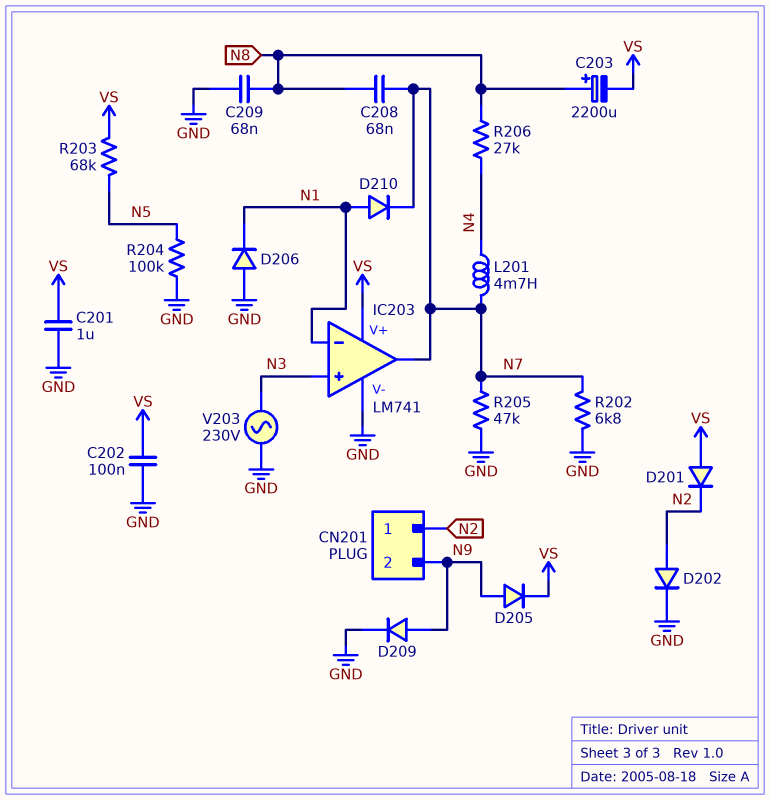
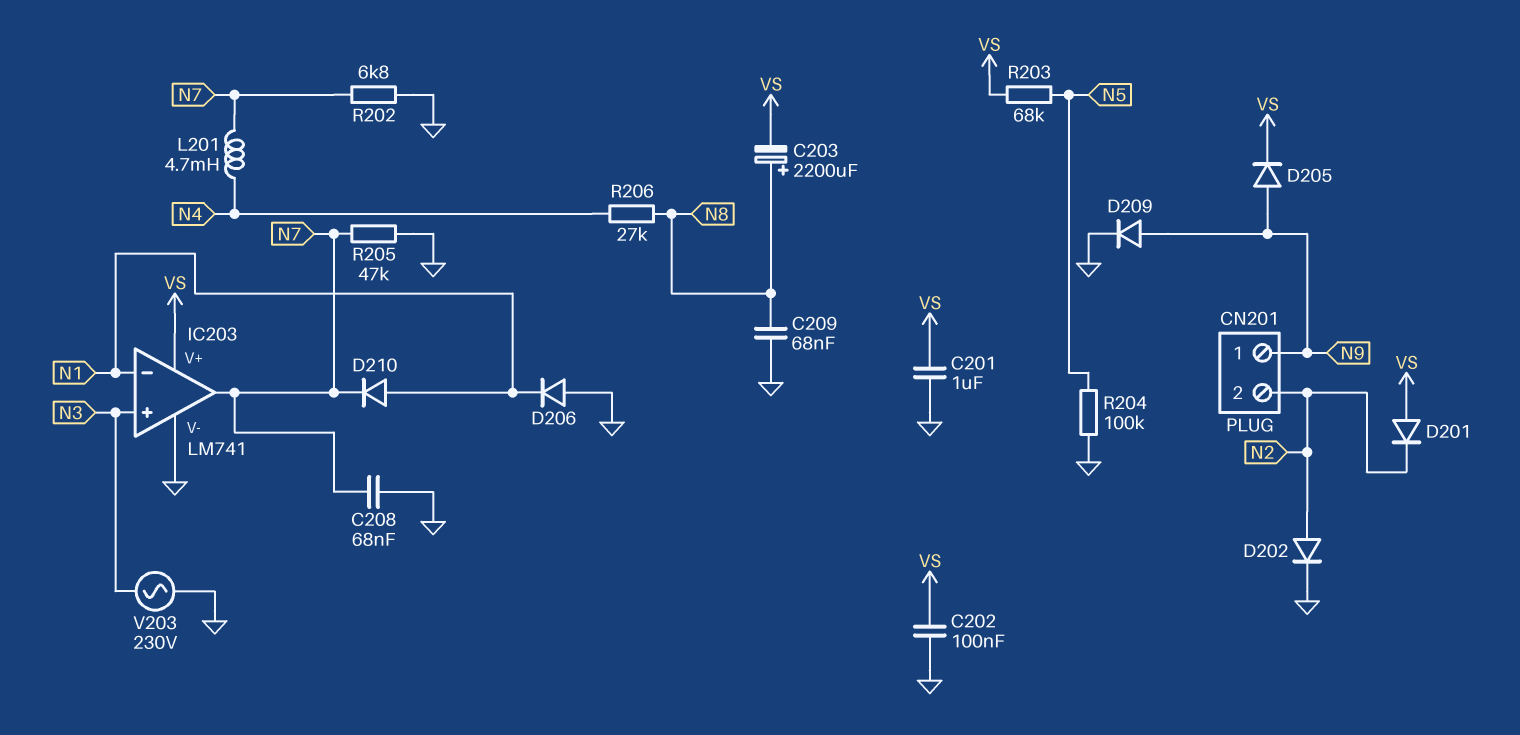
C208: 68nF (N7, N8) -> 68nF (GND, N7)
CN201 pin 1: N2 -> N9
CN201 pin 2: N9 -> N2

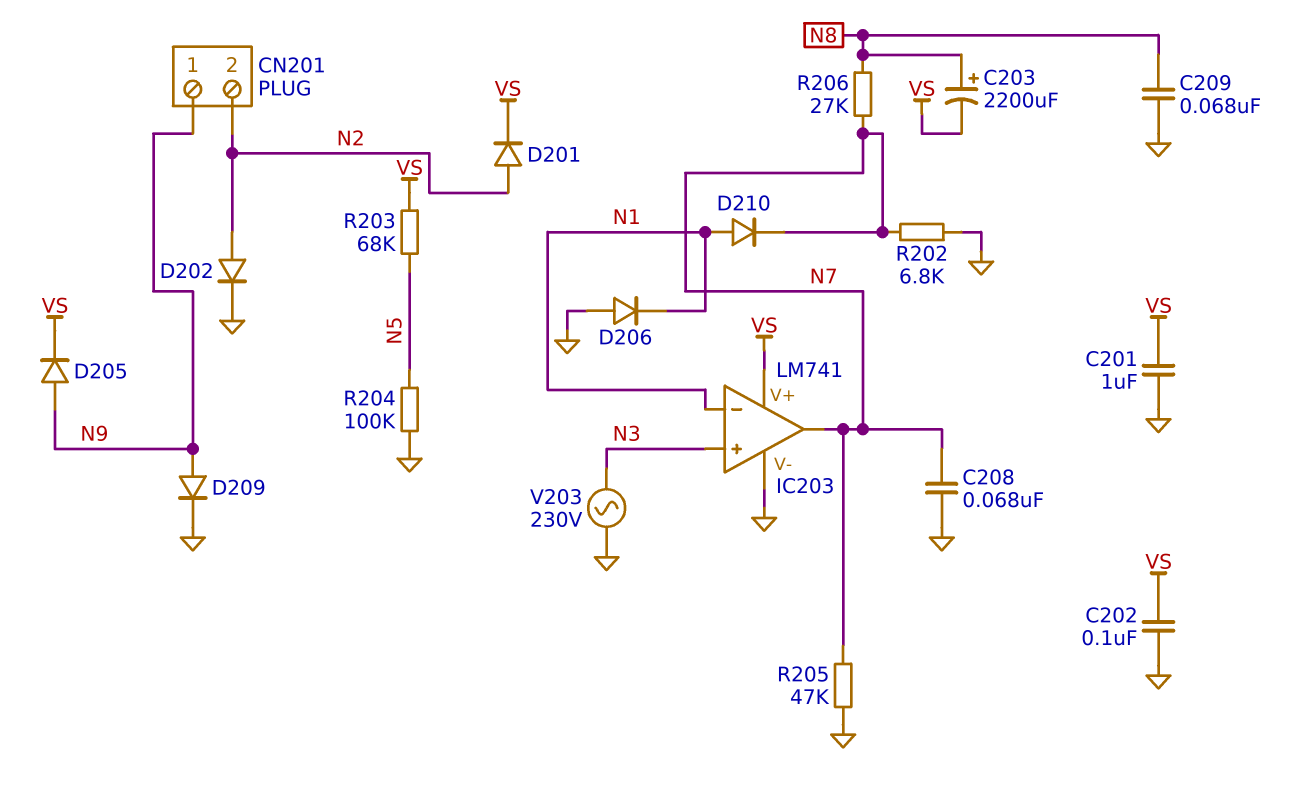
D201: diode (A VS, K N2) -> diode (A N2, K VS)
L201: 4.7mH (N4, N7) -> none
R206: 27k (N4, N8) -> 27k (N7, N8)

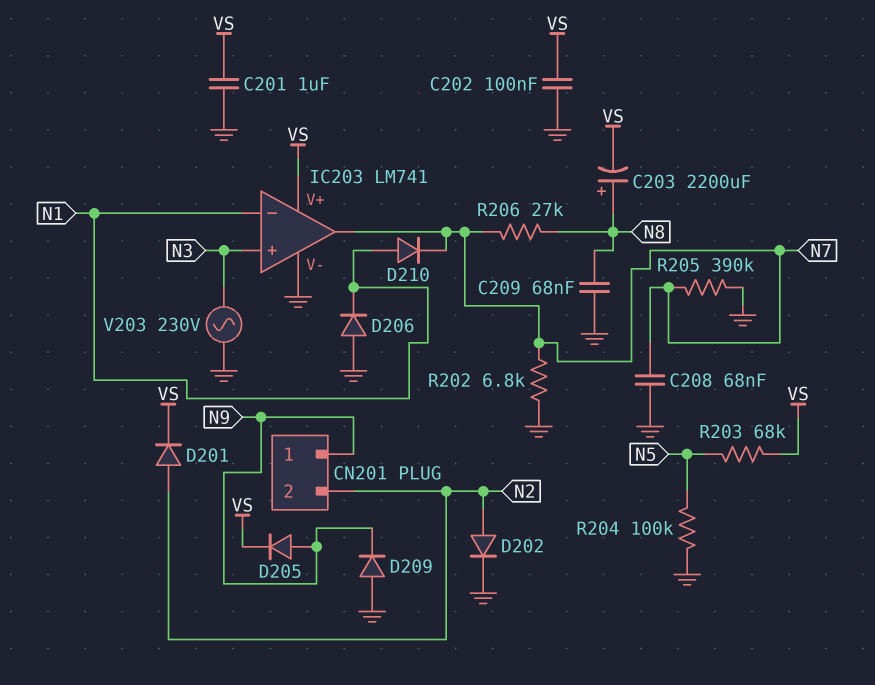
D209: diode (A N9, K GND) -> diode (A GND, K N9)
R205: 47k (GND, N7) -> 390k (GND, N7)

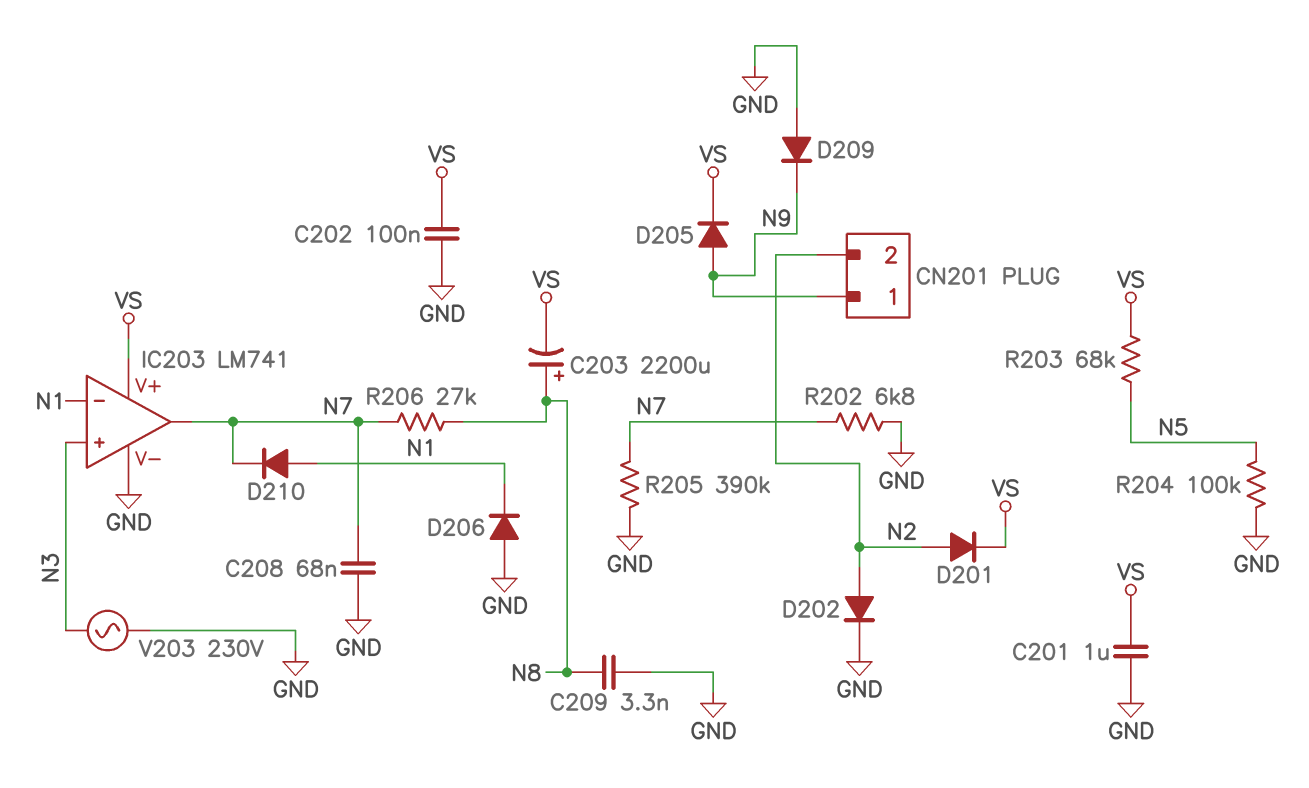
C209: 68nF (GND, N8) -> 3.3nF (GND, N8)

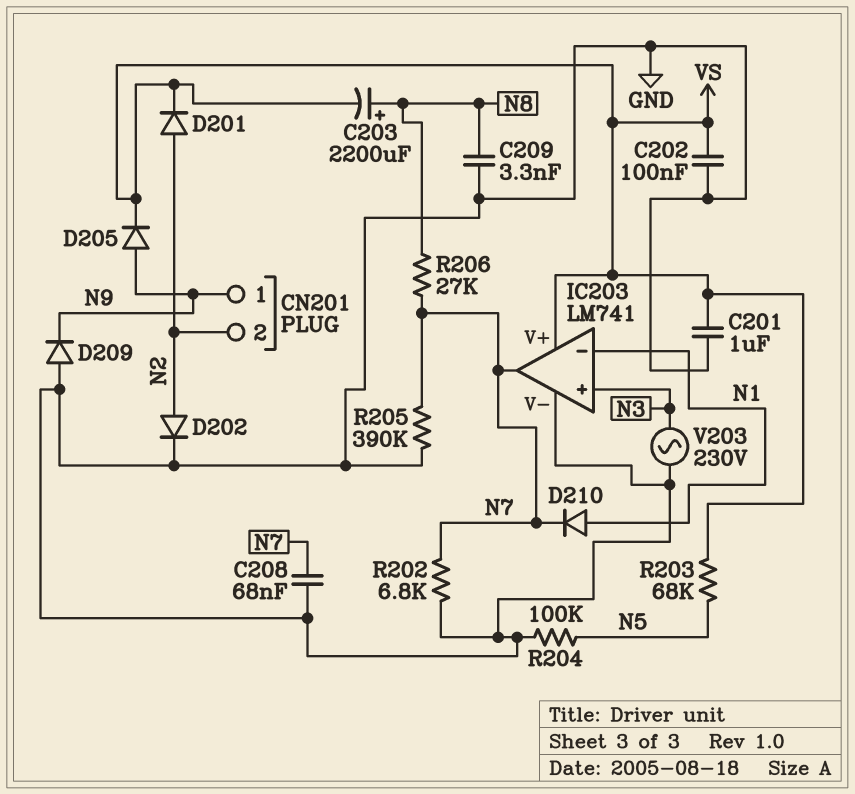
D206: diode (A GND, K N1) -> none

